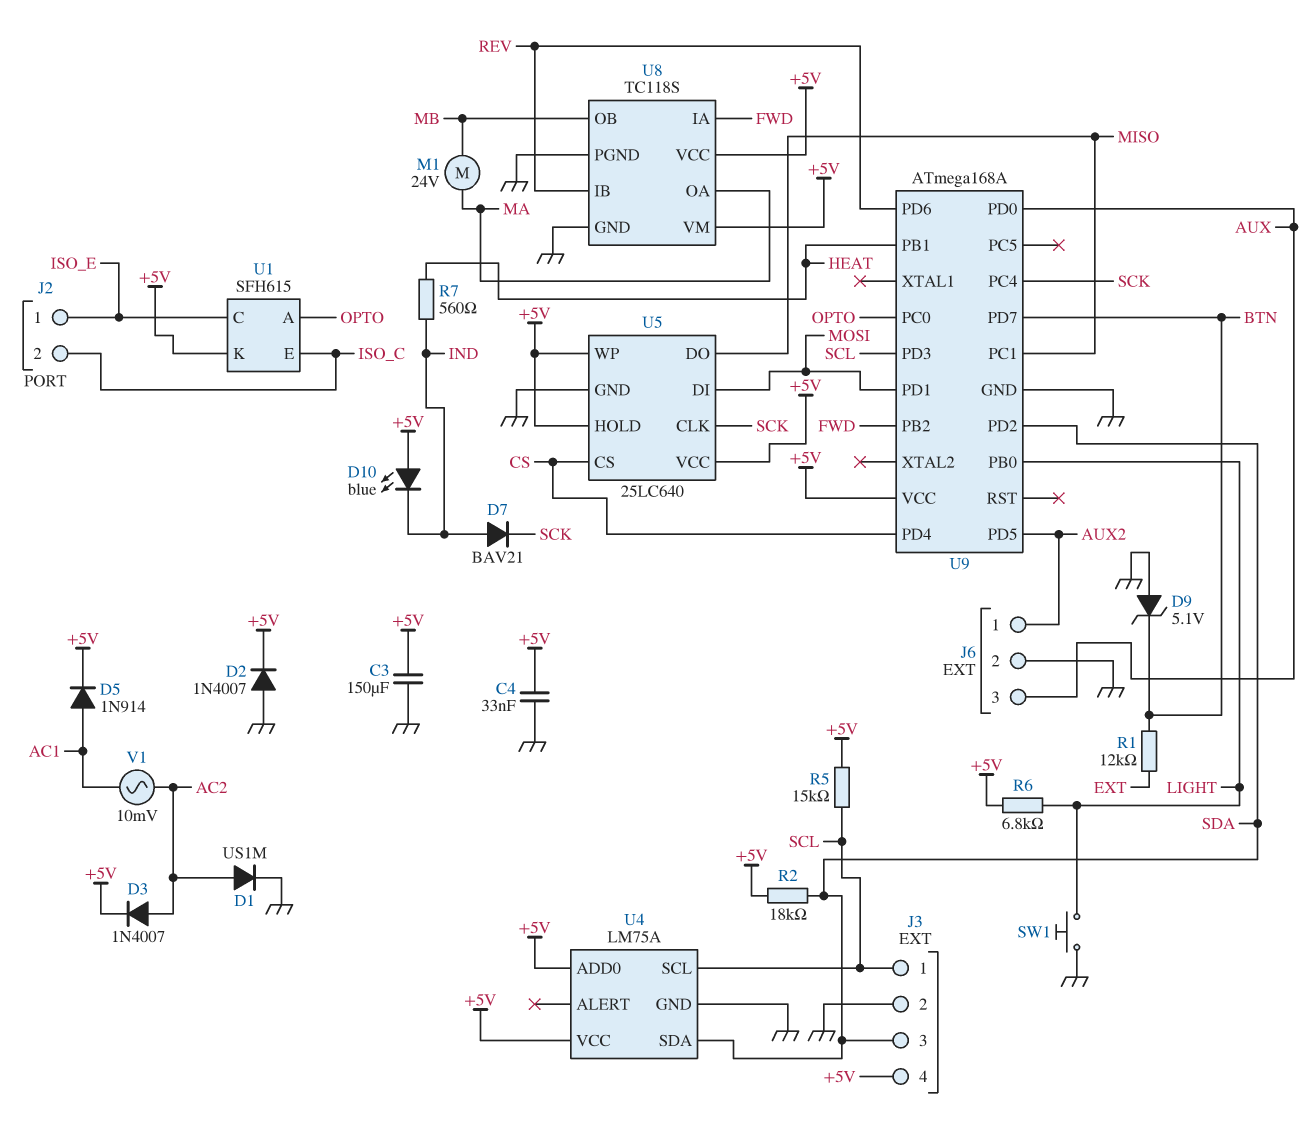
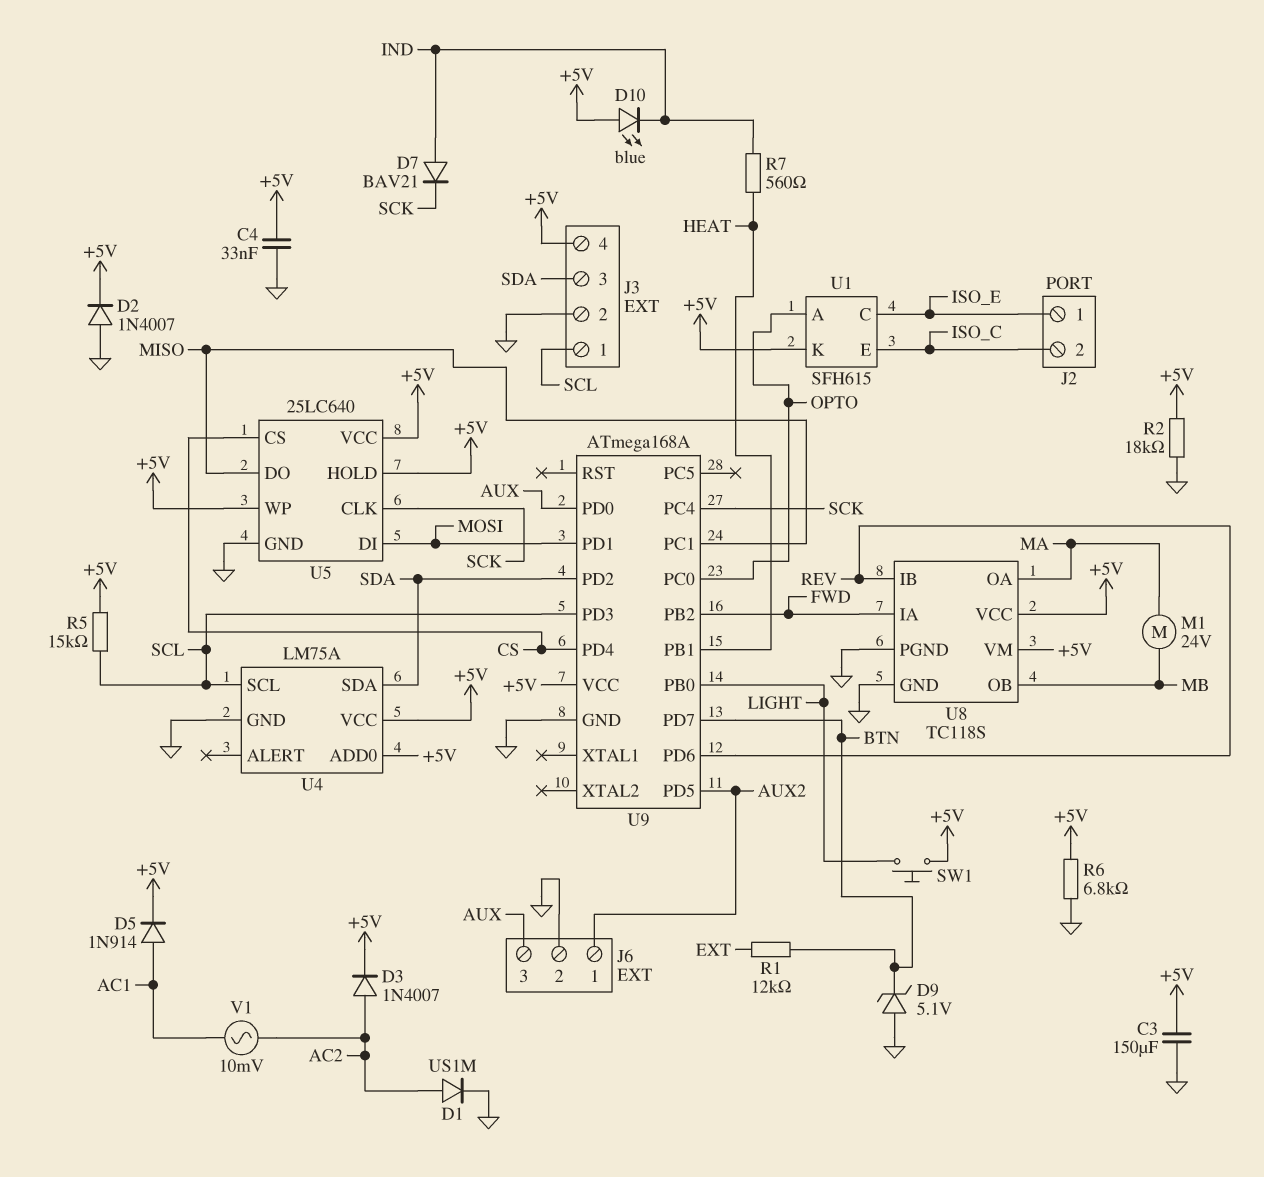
R2: 18k (+5V, SDA) -> 18k (+5V, GND)
R6: 6.8k (+5V, LIGHT) -> 6.8k (+5V, GND)
SW1: button (GND, LIGHT) -> button (+5V, LIGHT)

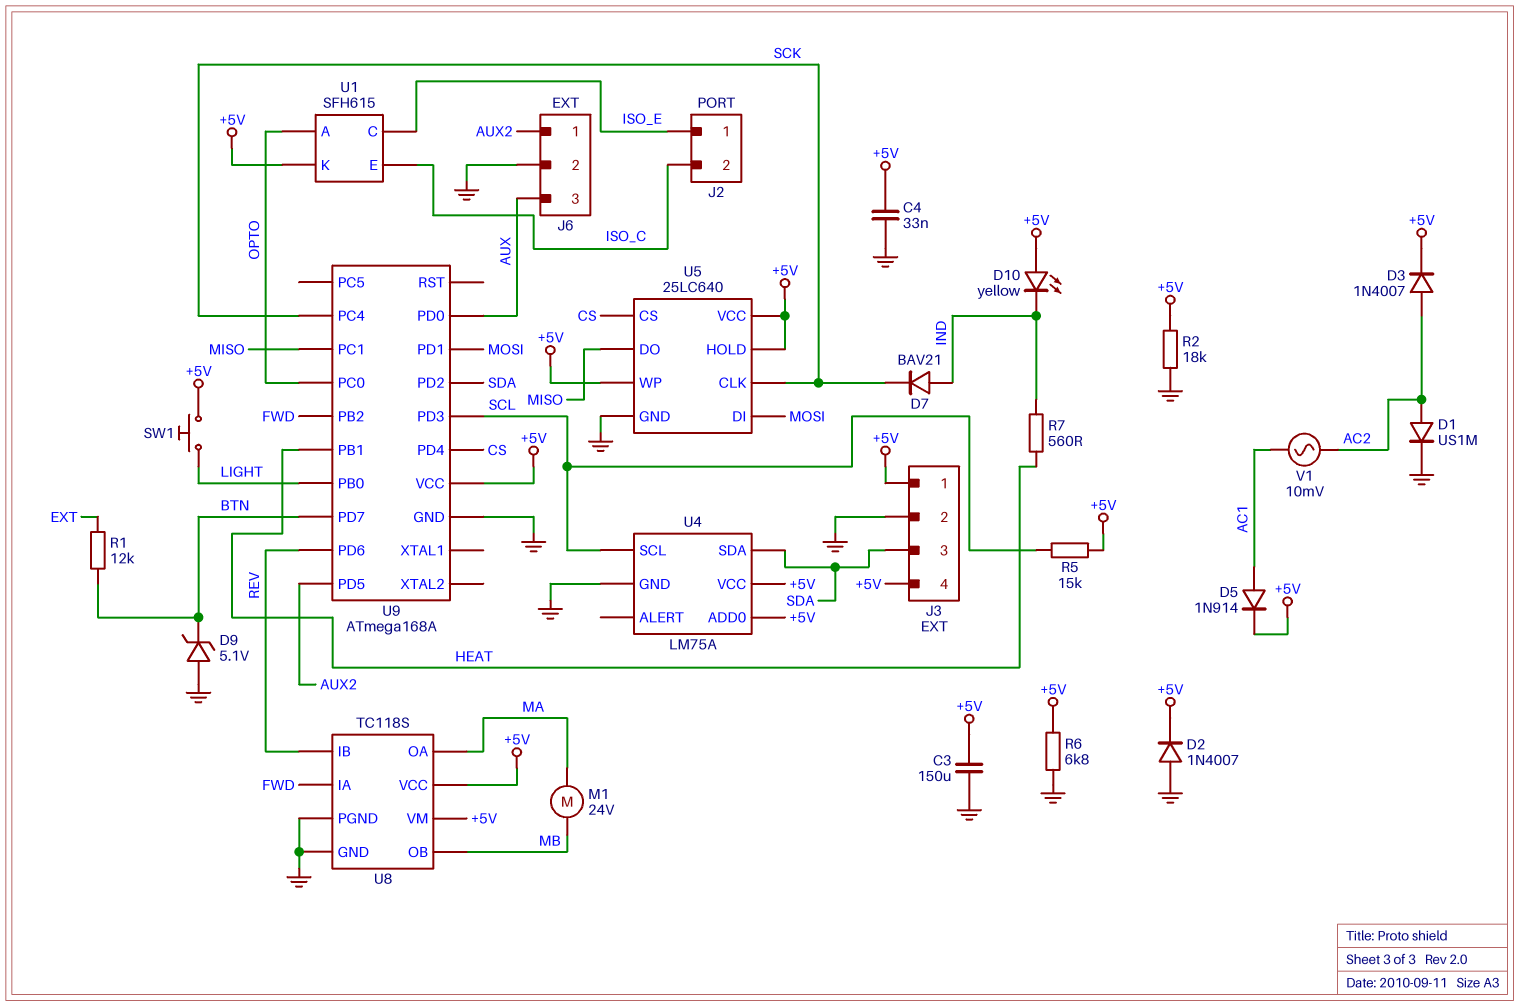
D10: LED blue (A +5V, K IND) -> LED yellow (A +5V, K IND)
J3 pin 1: SCL -> +5V

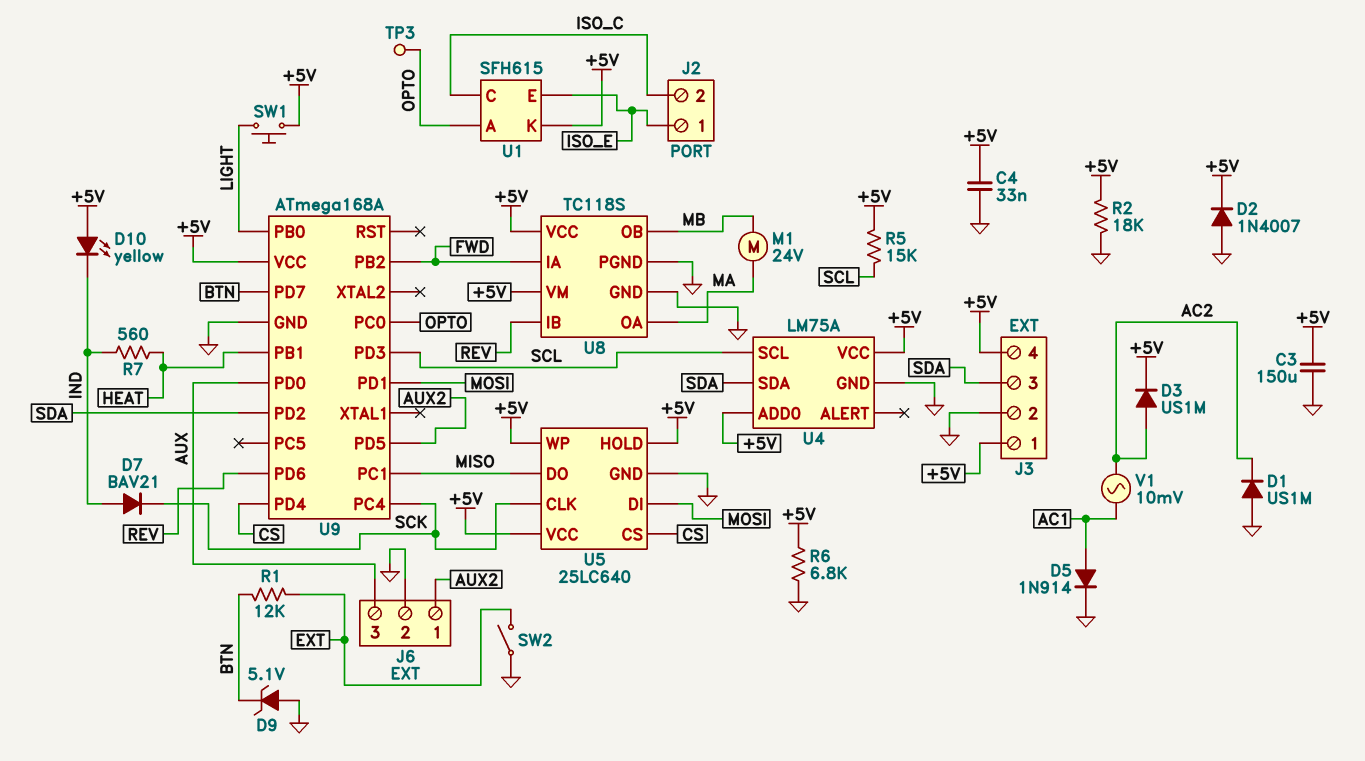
D1: diode US1M (A AC2, K GND) -> diode US1M (A GND, K AC2)
D3: diode 1N4007 (A AC2, K +5V) -> diode US1M (A AC2, K +5V)
D5: diode 1N914 (A AC1, K +5V) -> diode 1N914 (A AC1, K GND)
SW2: none -> switch (EXT, GND)
TP3: none -> test point (OPTO)
U1 pin C: ISO_E -> ISO_C
U1 pin E: ISO_C -> ISO_E

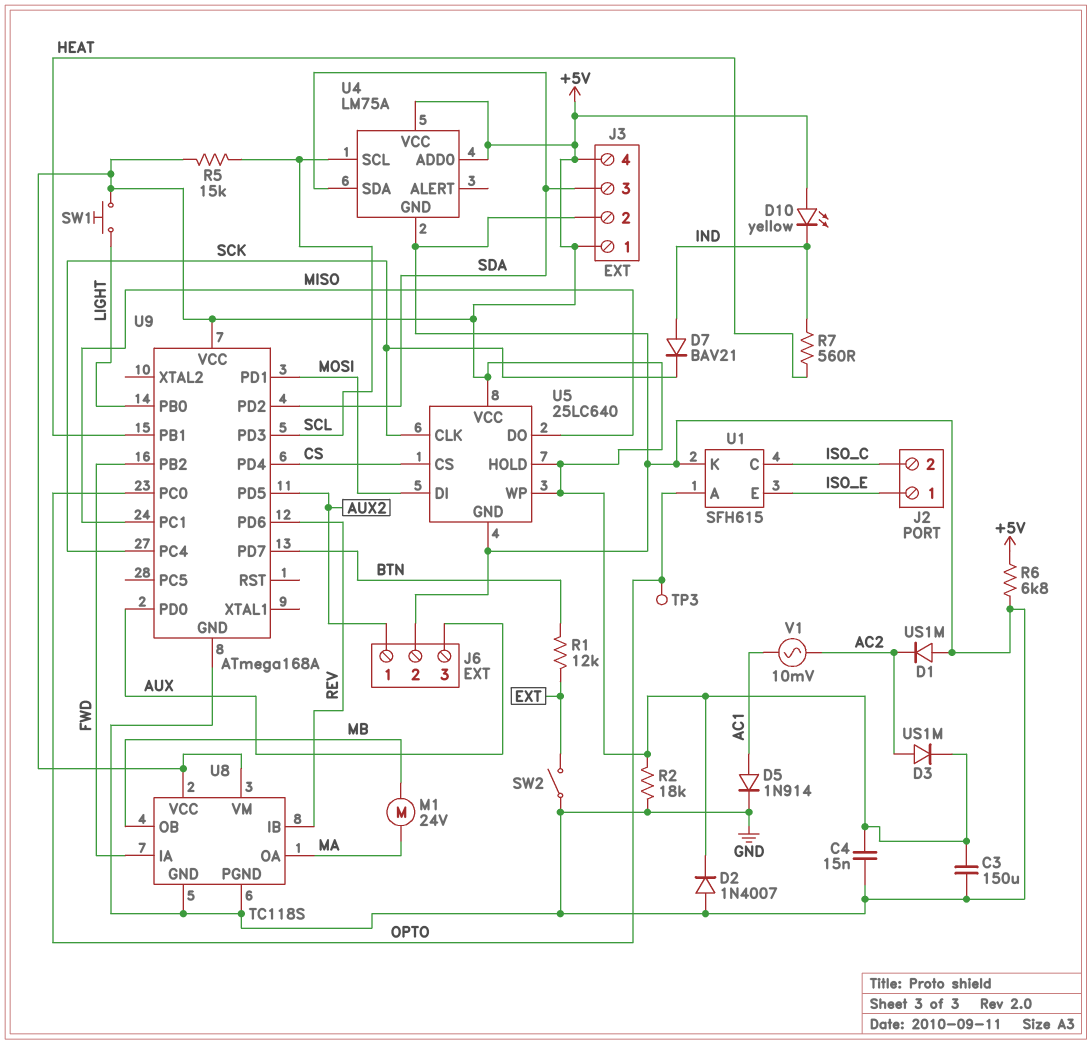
C4: 33nF (+5V, GND) -> 15nF (+5V, GND)
D9: zener 5.1V (A GND, K BTN) -> none
U1 pin K: +5V -> GND

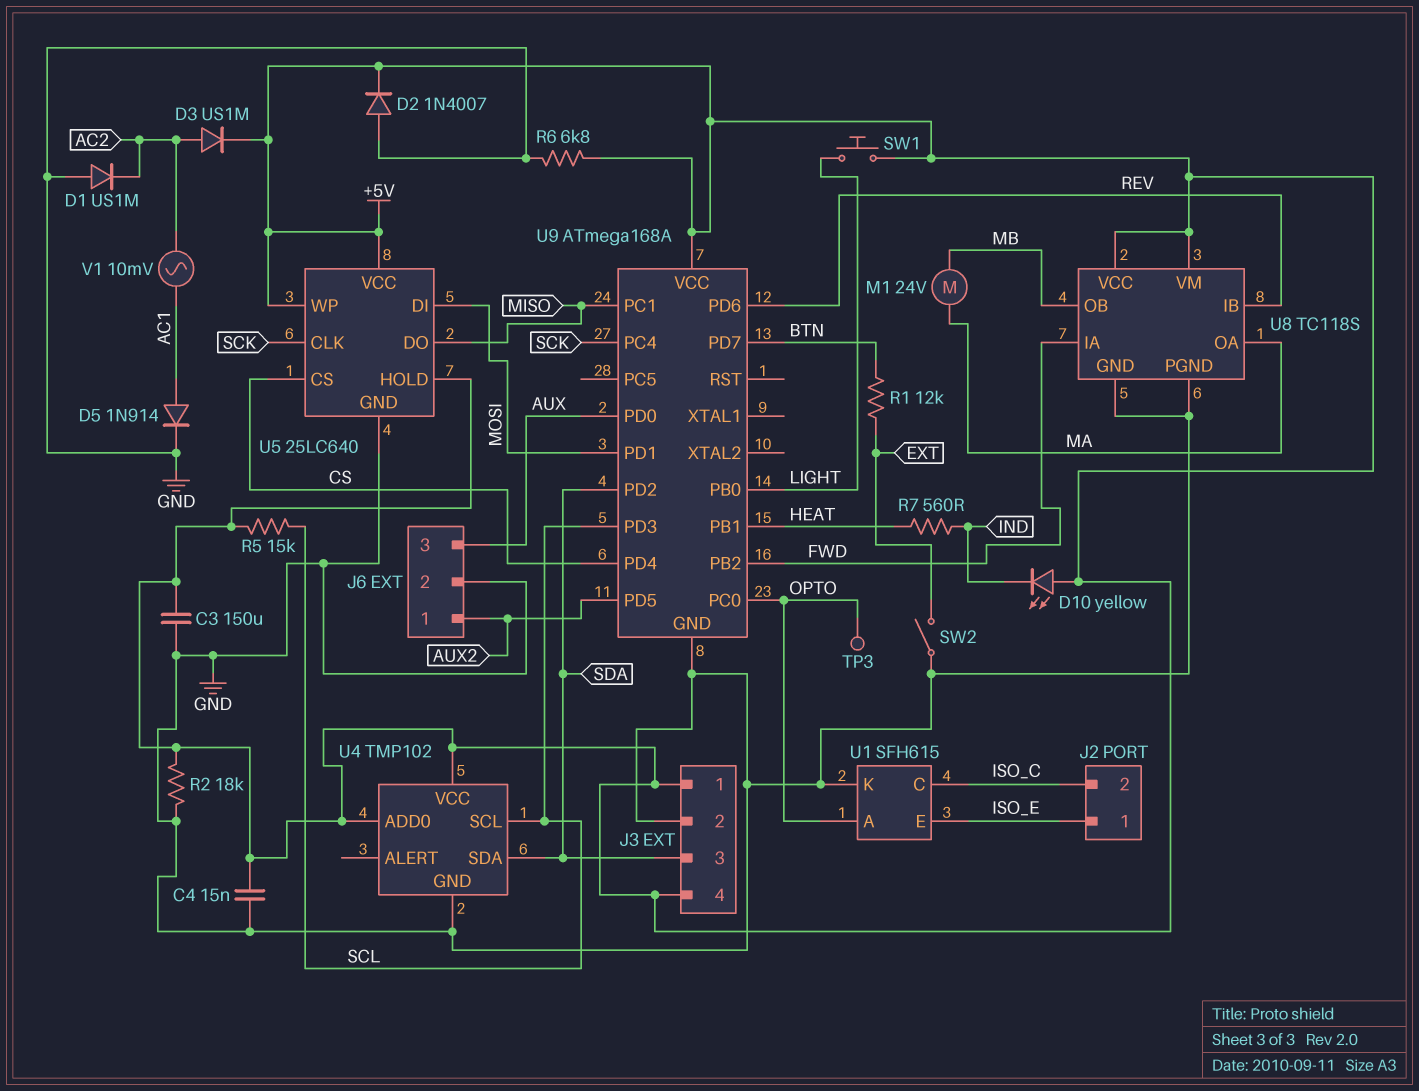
D7: diode BAV21 (A IND, K SCK) -> none
U4: LM75A -> TMP102

